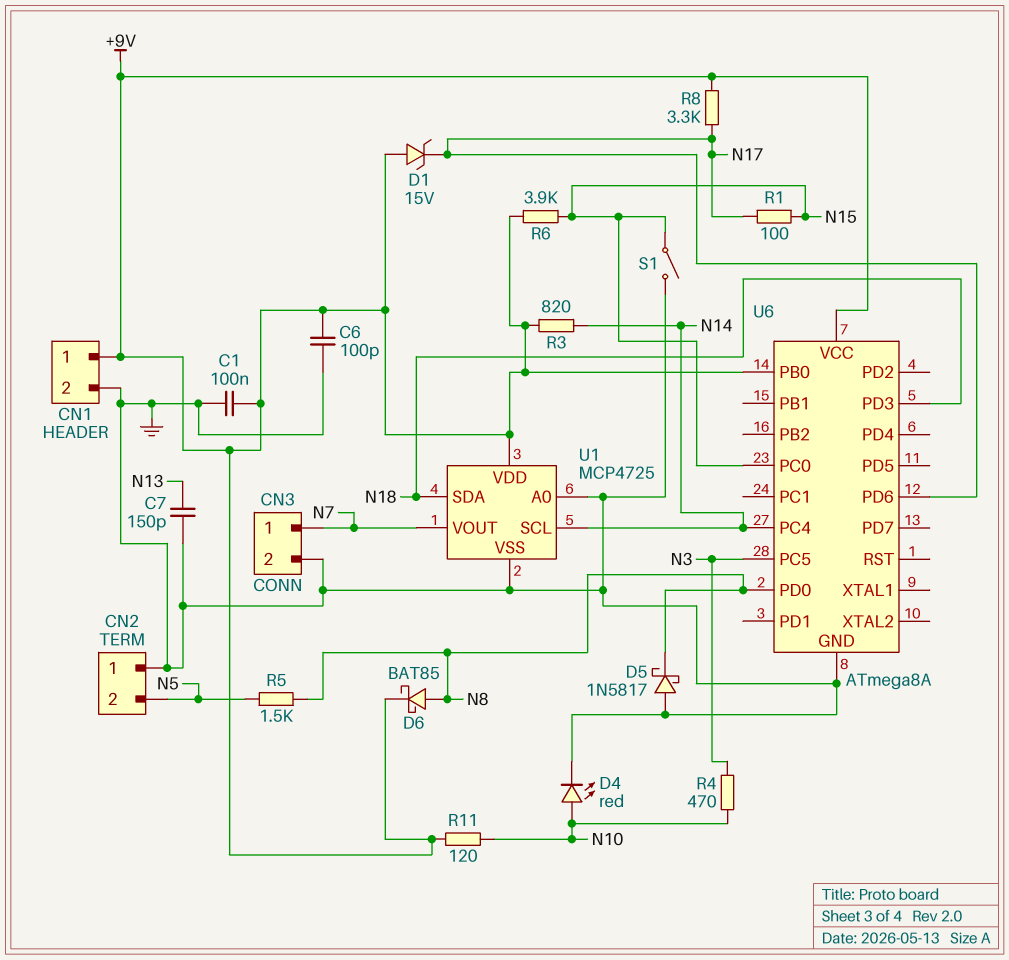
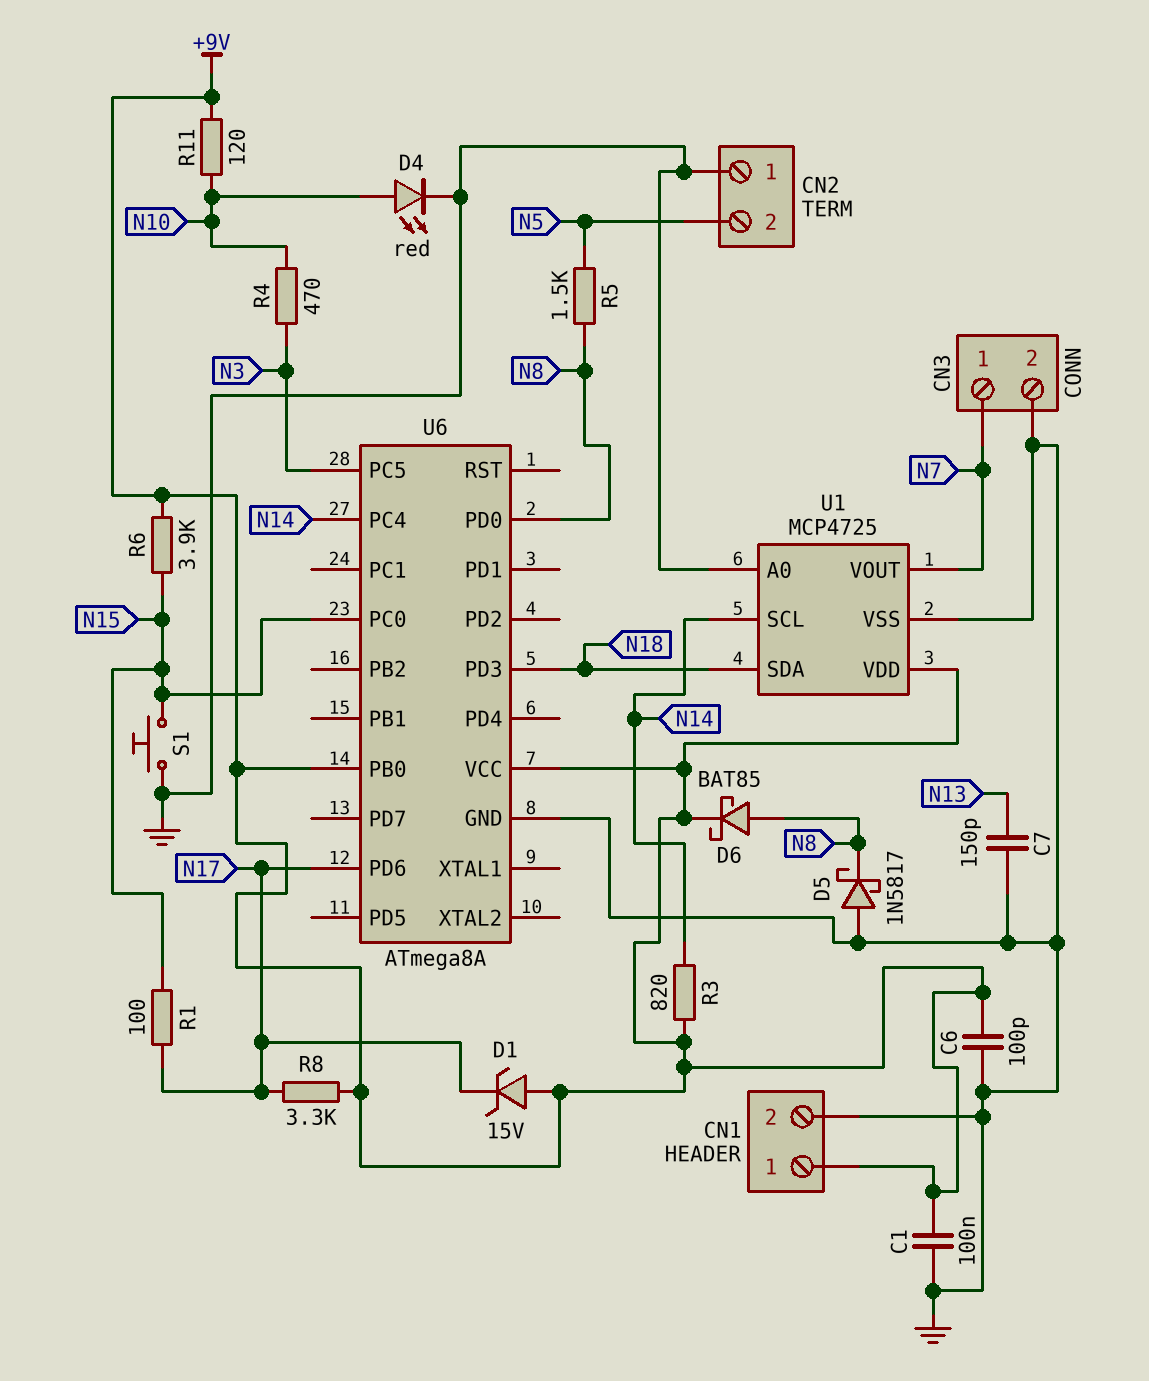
S1: switch (GND, N15) -> button (GND, N15)

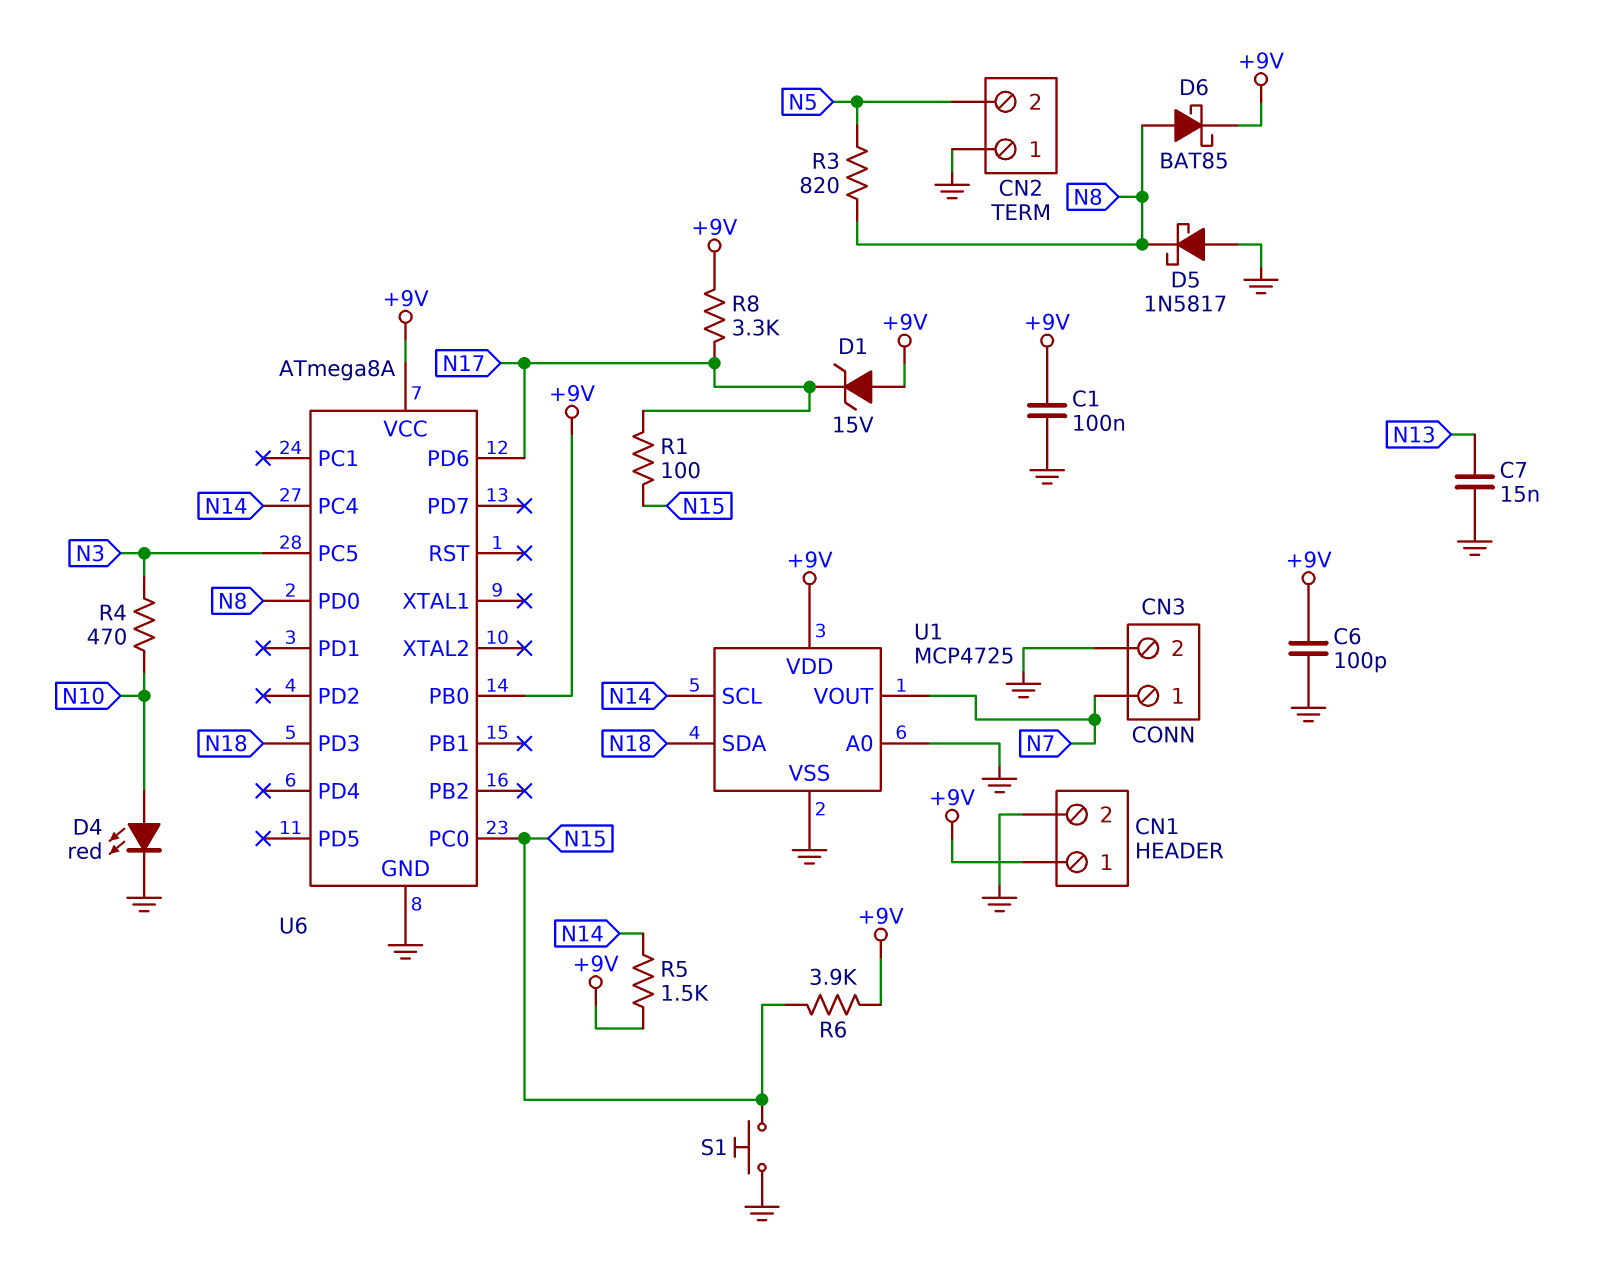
C7: 150pF (GND, N13) -> 15nF (GND, N13)
R3: 820 (+9V, N14) -> 820 (N5, N8)
R5: 1.5k (N5, N8) -> 1.5k (+9V, N14)
R11: 120 (+9V, N10) -> none

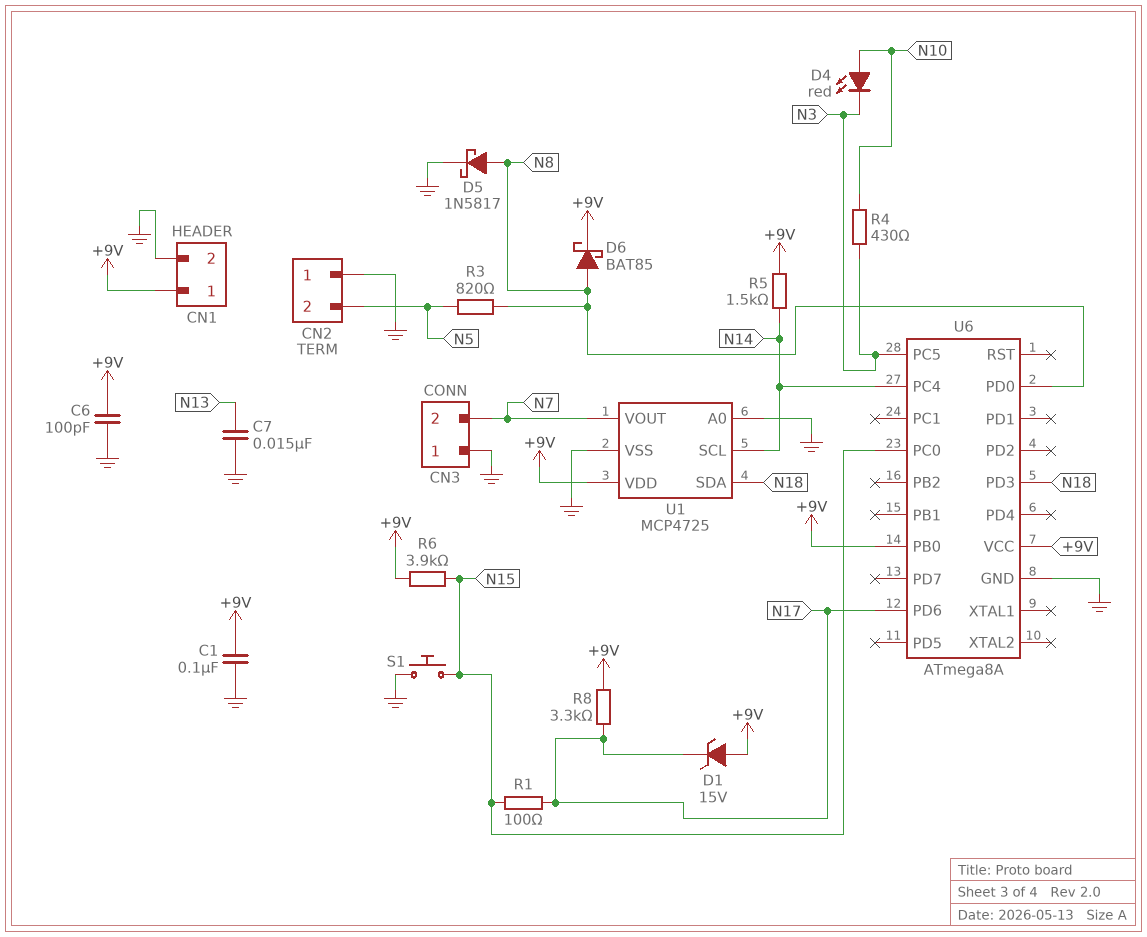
CN3 pin 1: N7 -> GND
CN3 pin 2: GND -> N7
D4: LED red (A N10, K GND) -> LED red (A N10, K N3)
D5: schottky 1N5817 (A GND, K N8) -> schottky 1N5817 (A N8, K GND)
R4: 470 (N3, N10) -> 430 (N3, N10)

